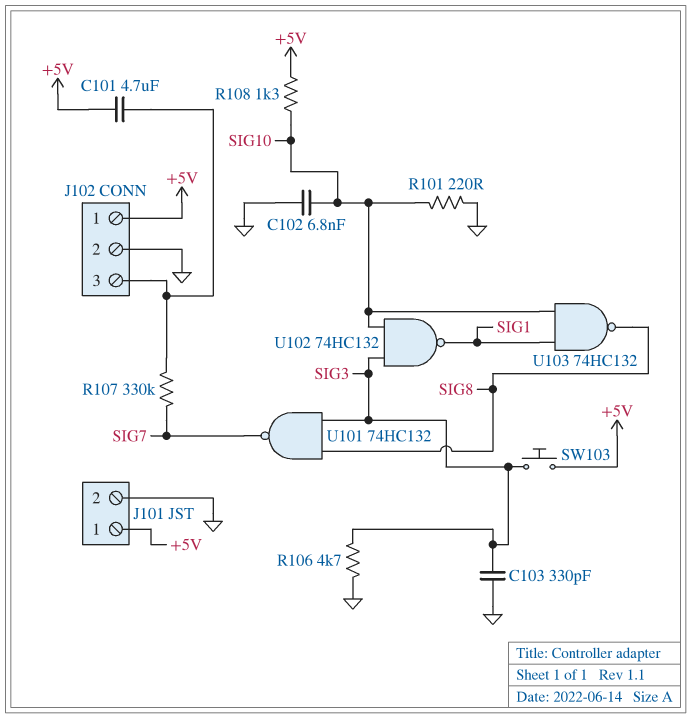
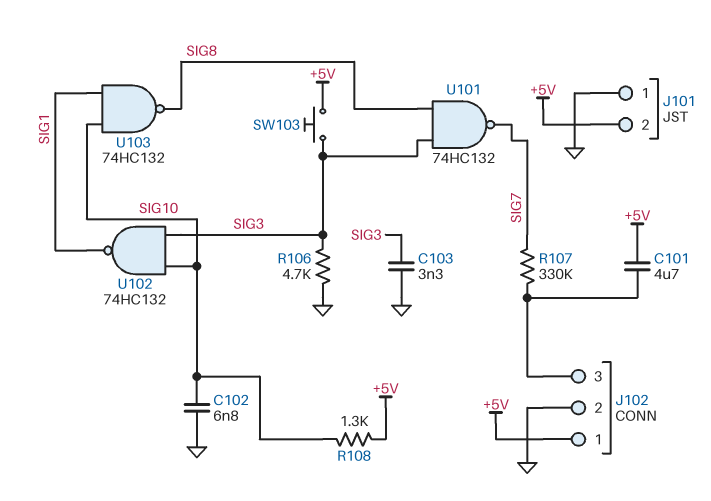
C103: 330pF (GND, SIG3) -> 3.3nF (GND, SIG3)
J101 pin 1: +5V -> GND
J101 pin 2: GND -> +5V
R101: 220 (GND, SIG10) -> none

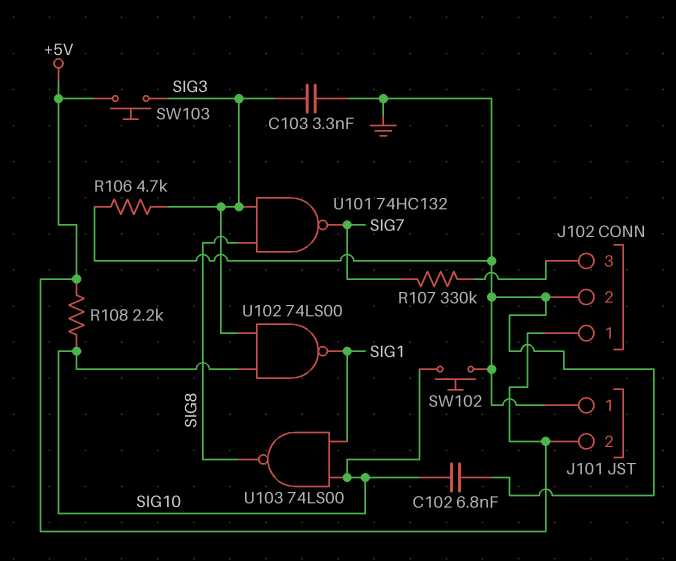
C101: 4.7uF (+5V, J102/3) -> none
R108: 1.3k (+5V, SIG10) -> 2.2k (+5V, SIG10)
SW102: none -> button (GND, SIG10)
U102: NAND 74HC132 (in SIG3, in SIG10, out SIG1) -> NAND 74LS00 (in SIG3, in SIG10, out SIG1)
U103: NAND 74HC132 (in SIG1, in SIG10, out SIG8) -> NAND 74LS00 (in SIG1, in SIG10, out SIG8)

